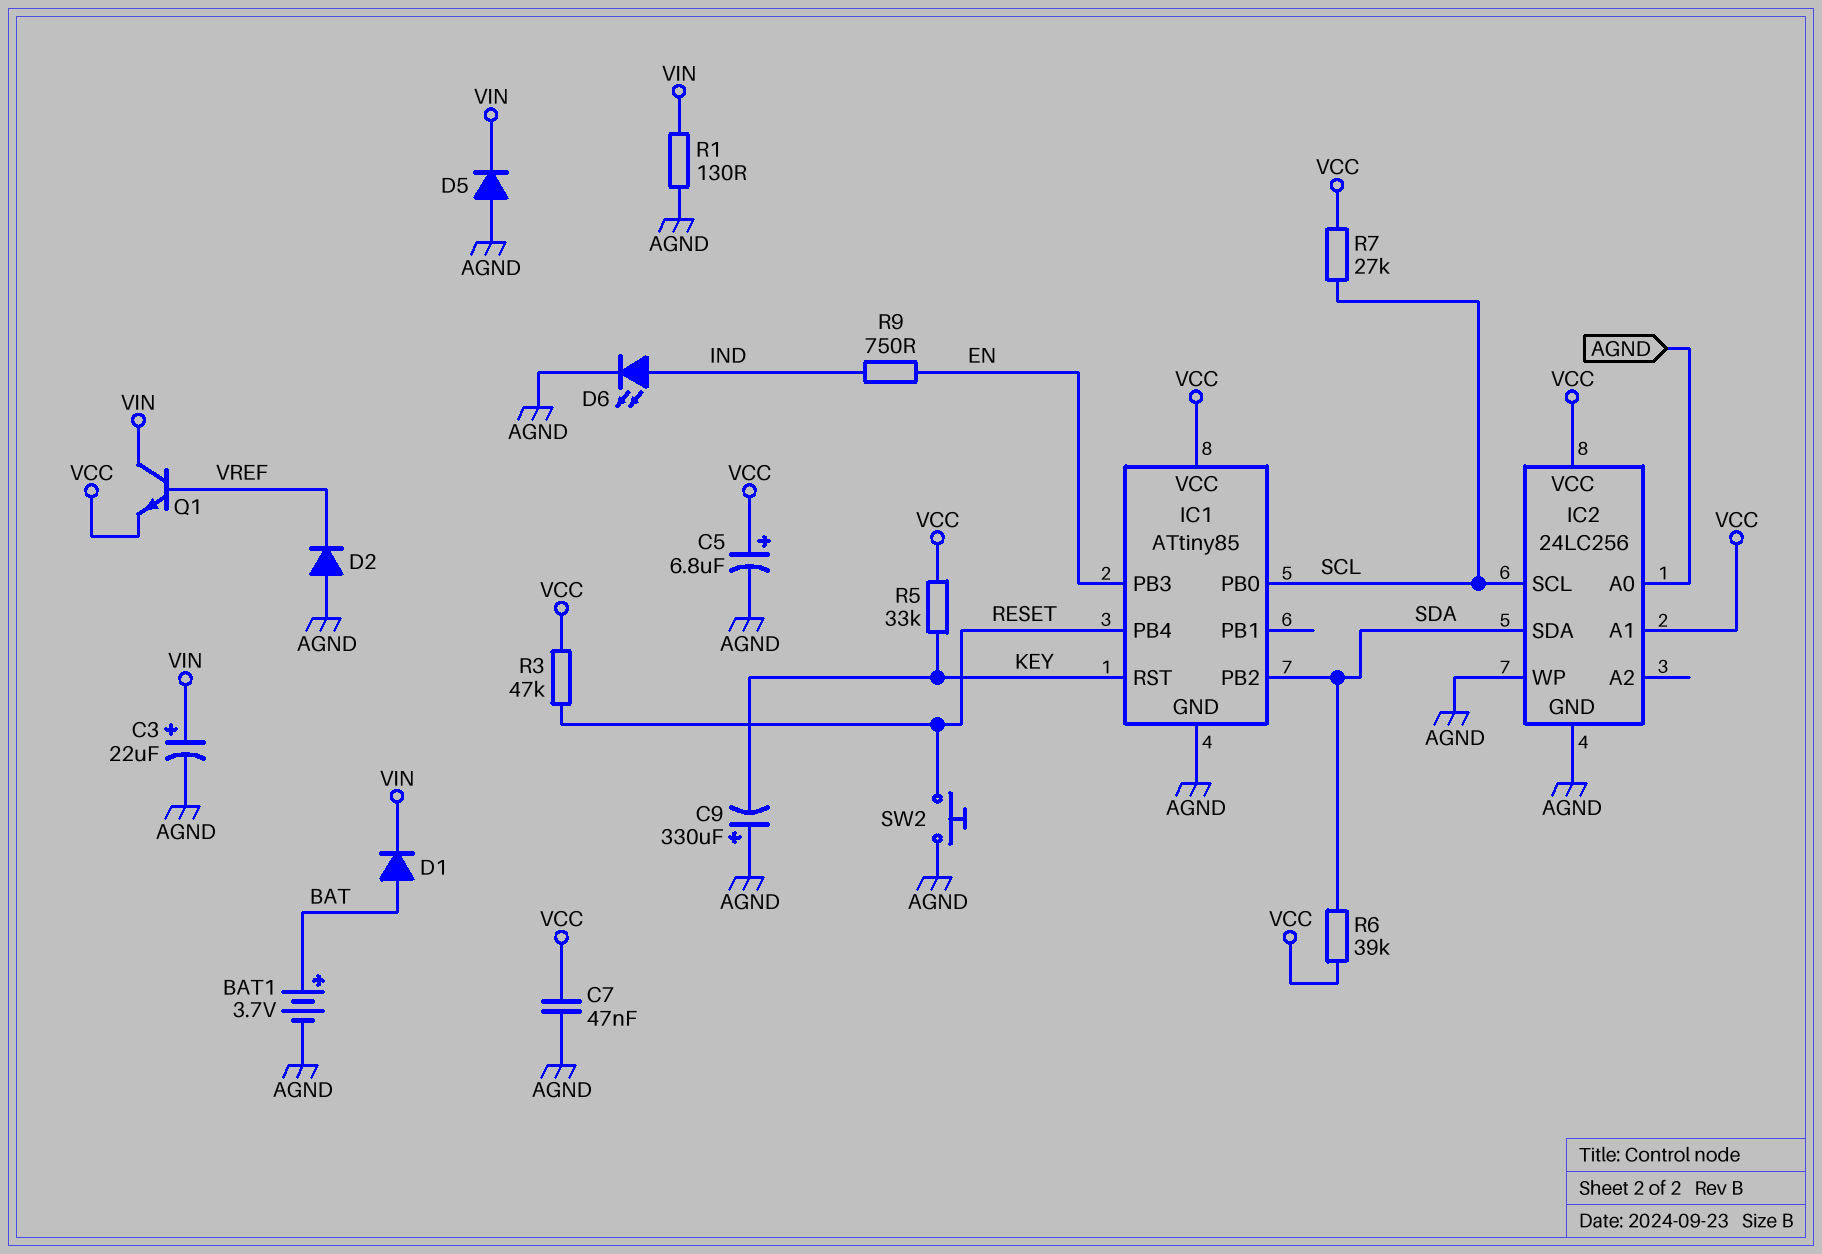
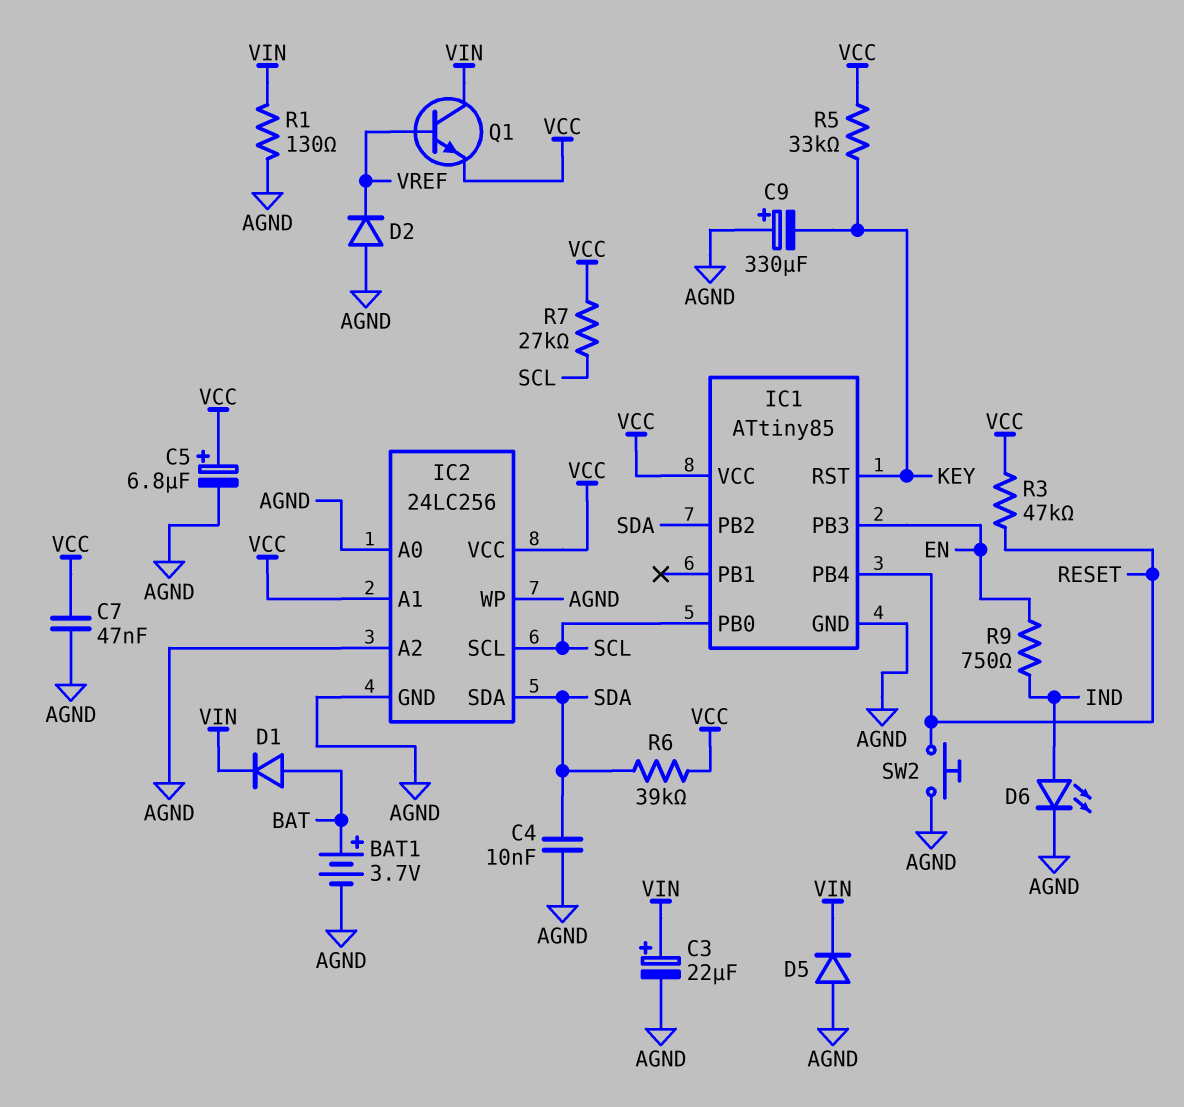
C4: none -> 10nF (AGND, SDA)
IC2 pin A2: none -> AGND

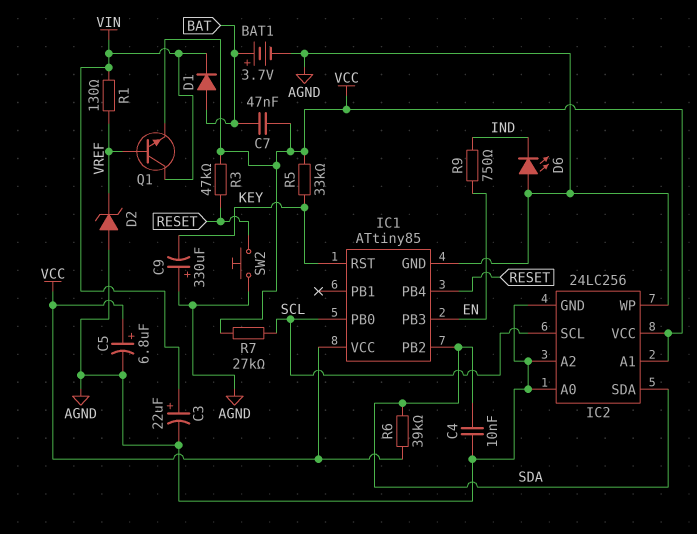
C7: 47nF (AGND, VCC) -> 47nF (BAT, VCC)
D2: diode (A AGND, K VREF) -> zener (A AGND, K VREF)
D5: diode (A AGND, K VIN) -> none
D6: LED (A IND, K AGND) -> LED (A AGND, K IND)
R1: 130 (AGND, VIN) -> 130 (VIN, VREF)

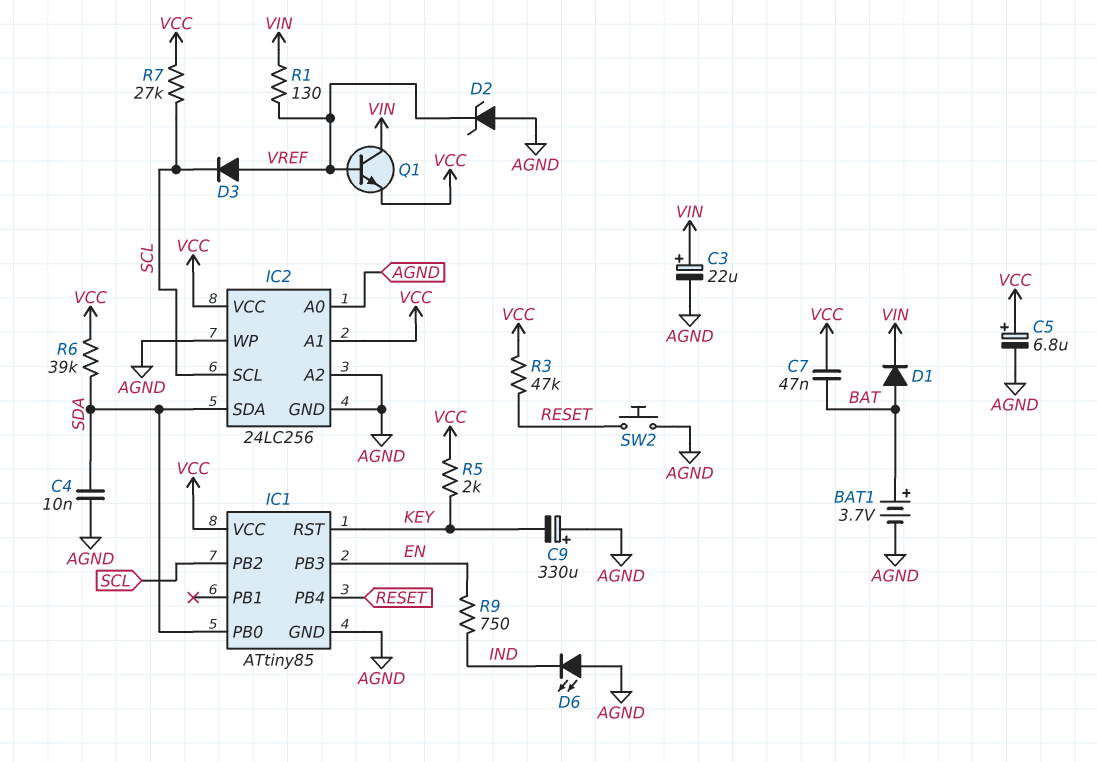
D3: none -> diode (A VREF, K SCL)
IC1 pin PB0: SCL -> SDA
IC1 pin PB2: SDA -> SCL
R5: 33k (KEY, VCC) -> 2k (KEY, VCC)

